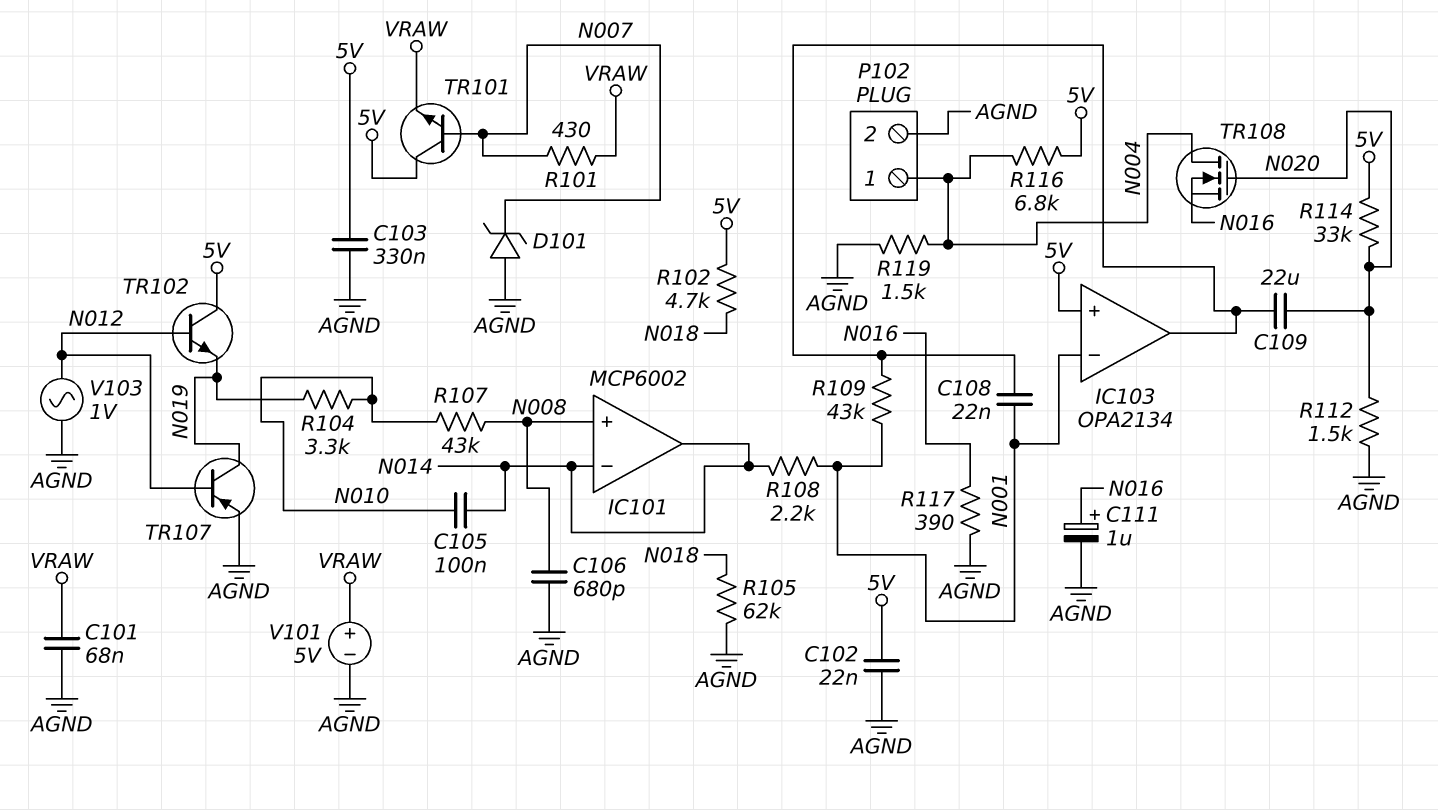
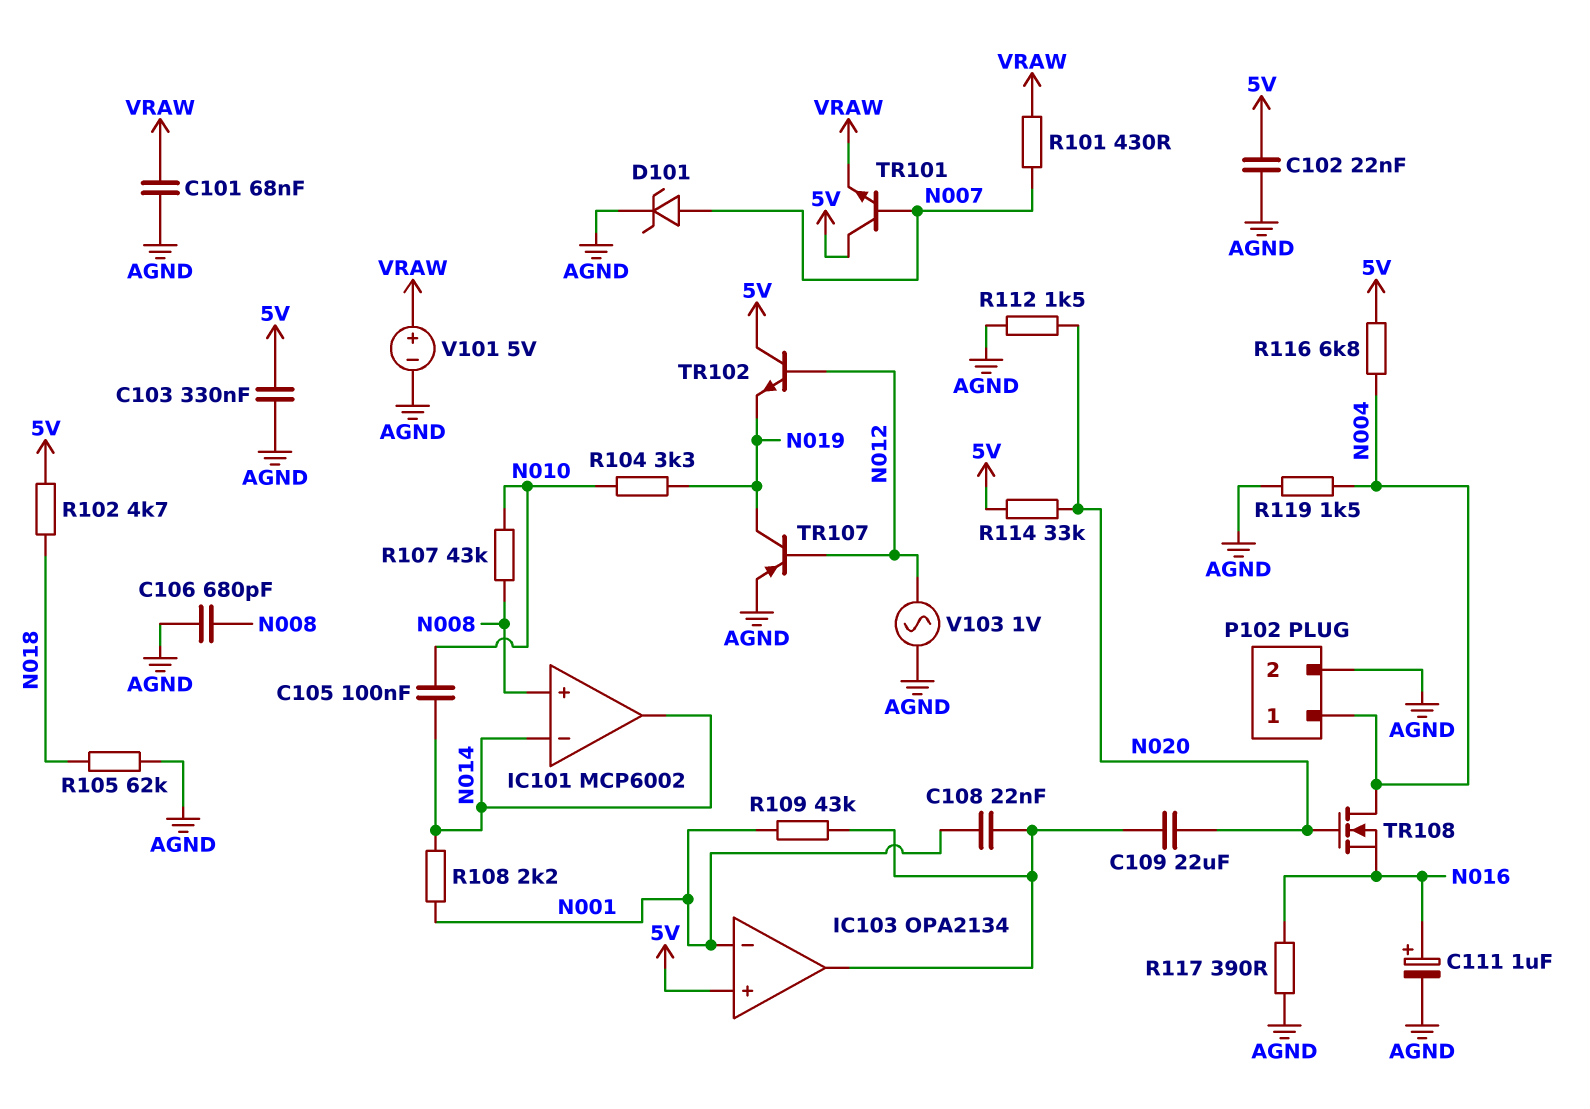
D101: zener (A AGND, K N007) -> zener (A N007, K AGND)

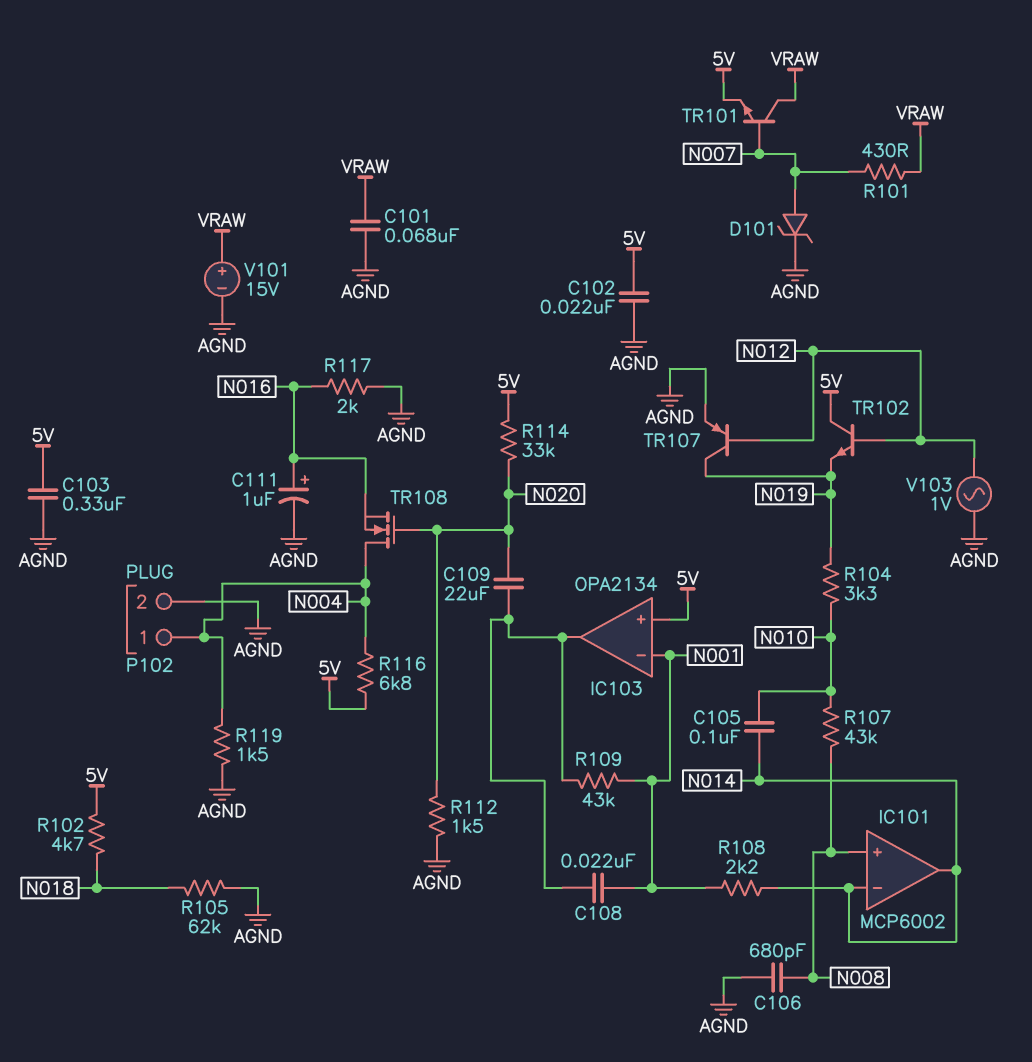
R117: 390 (AGND, N016) -> 2k (AGND, N016)
TR101: NPN (B N007, C 5V, E VRAW) -> NPN (B N007, C VRAW, E 5V)
V101: 5V (plus VRAW, minus AGND) -> 15V (plus VRAW, minus AGND)

